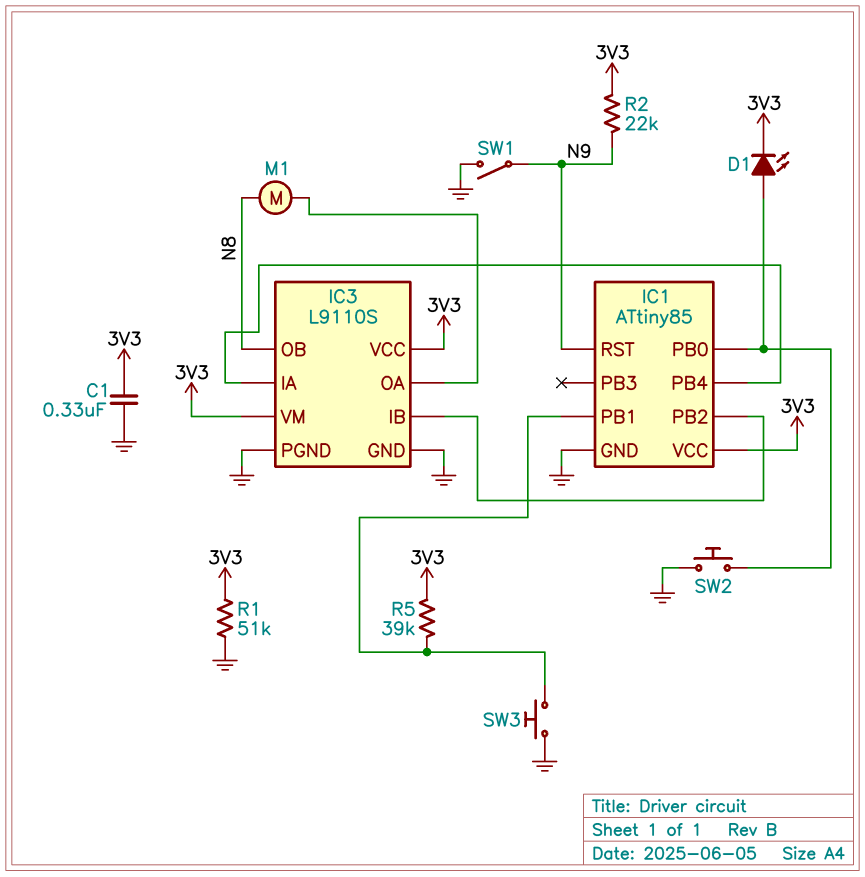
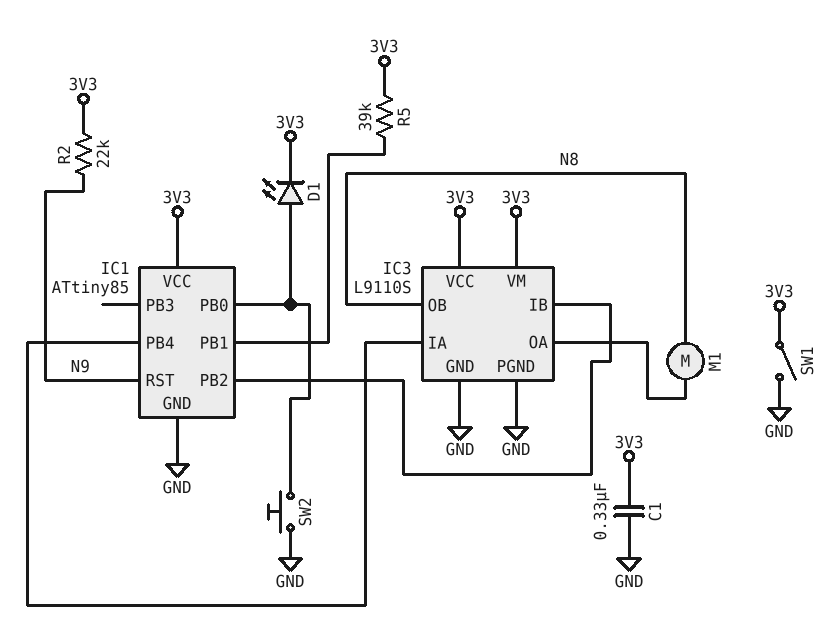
R1: 51k (3V3, GND) -> none
SW1: switch (GND, N9) -> switch (3V3, GND)
SW3: button (GND, IC1/PB1) -> none

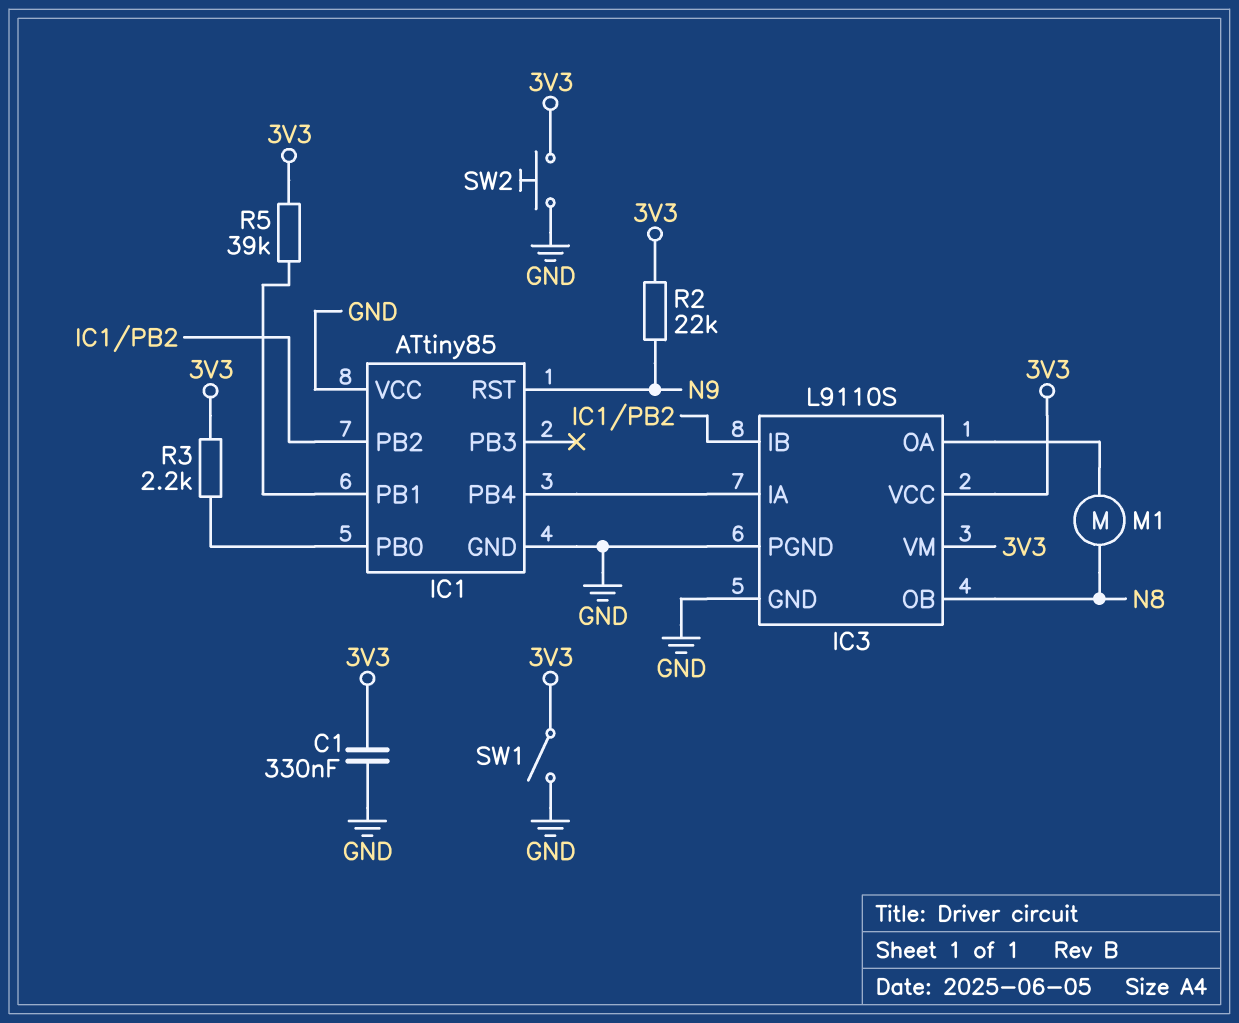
D1: LED (A IC1/PB0, K 3V3) -> none
IC1 pin VCC: 3V3 -> GND
R3: none -> 2.2k (3V3, IC1/PB0)
SW2: button (GND, IC1/PB0) -> button (3V3, GND)

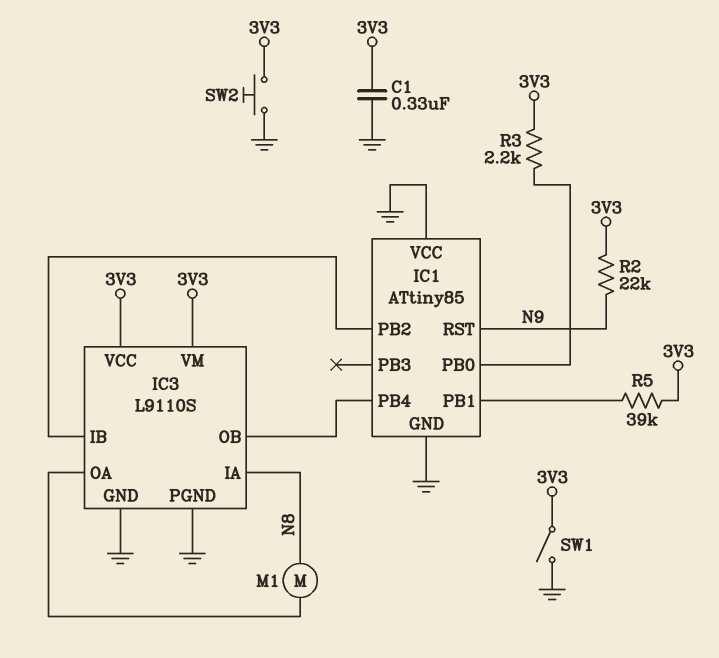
IC3 pin IA: IC1/PB4 -> N8
IC3 pin OB: N8 -> IC1/PB4

